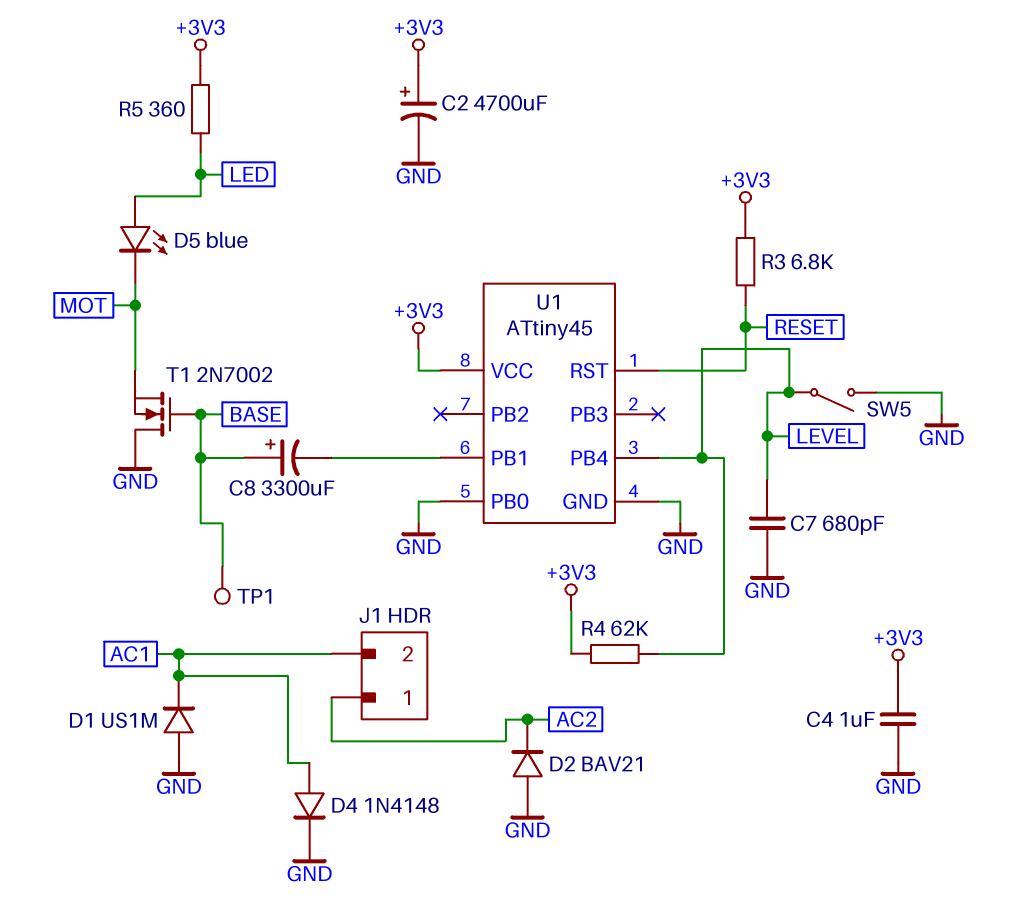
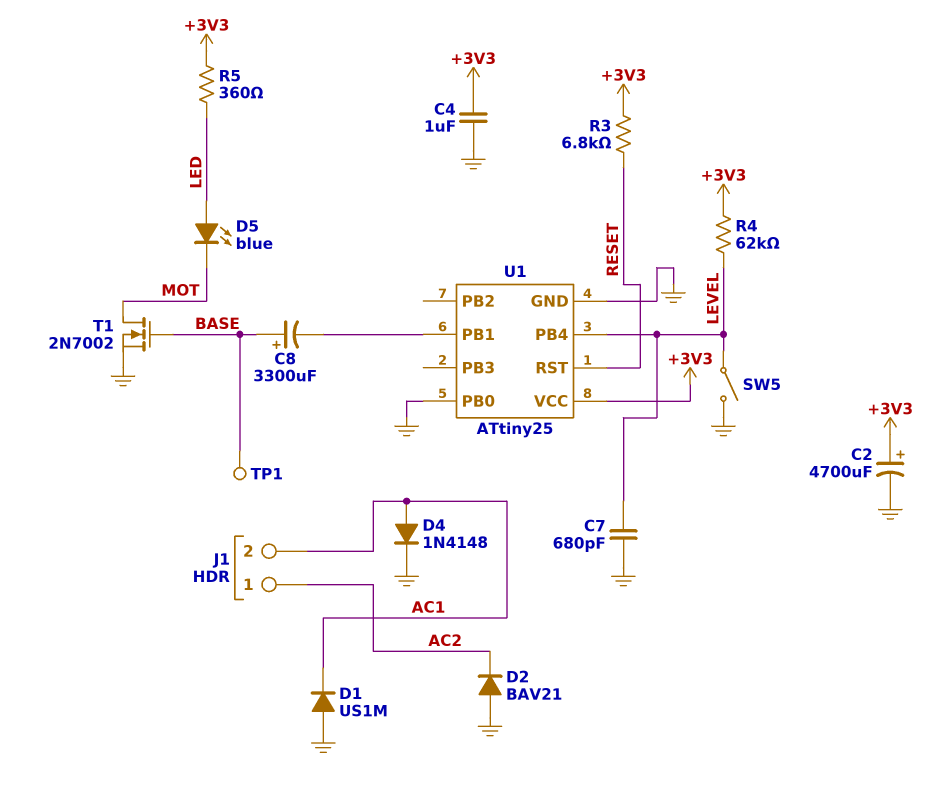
T1: NMOS 2N7002 (G BASE, D GND, S MOT) -> NMOS 2N7002 (G BASE, D MOT, S GND)
U1: ATtiny45 -> ATtiny25

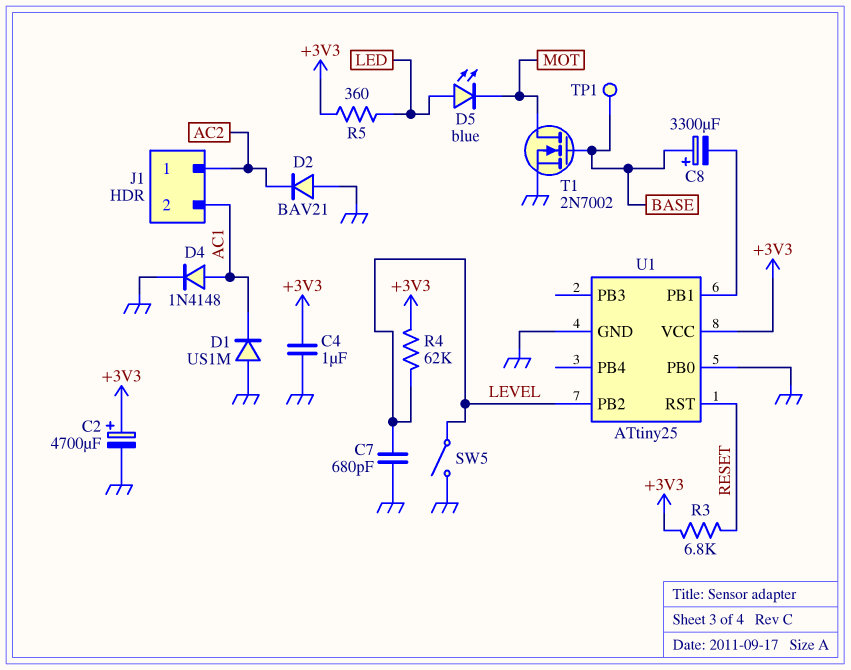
U1 pin PB2: none -> LEVEL
U1 pin PB4: LEVEL -> none

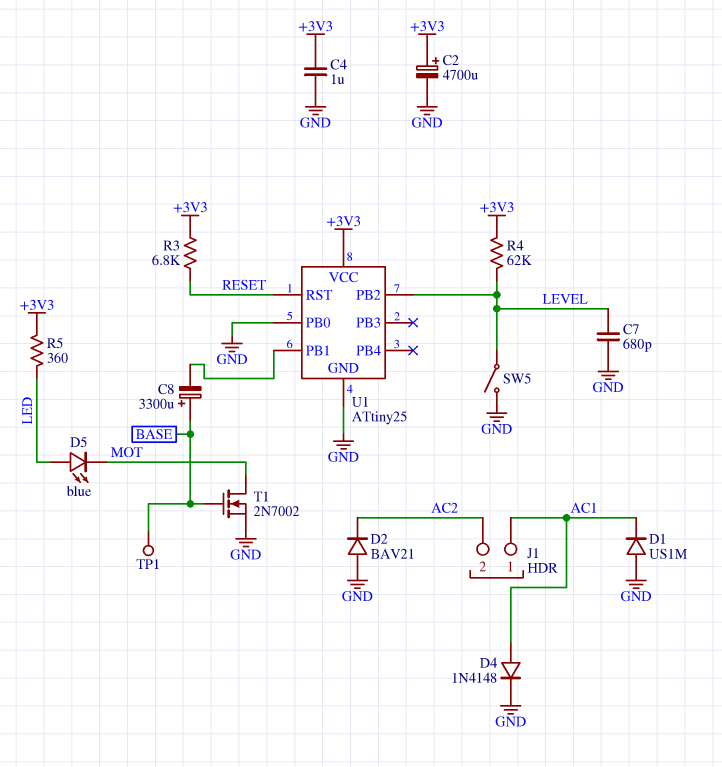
J1 pin 1: AC2 -> AC1
J1 pin 2: AC1 -> AC2

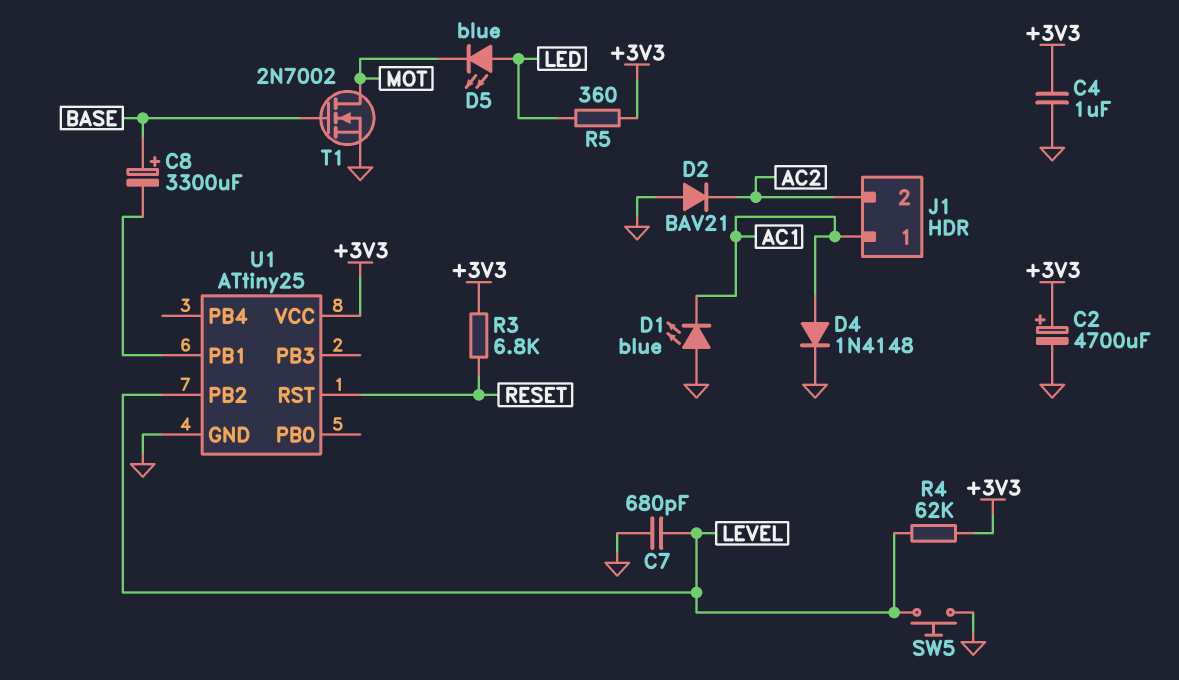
D1: diode US1M (A GND, K AC1) -> LED blue (A GND, K AC1)
SW5: switch (GND, LEVEL) -> button (GND, LEVEL)
TP1: test point (BASE) -> none
U1 pin PB0: GND -> none

